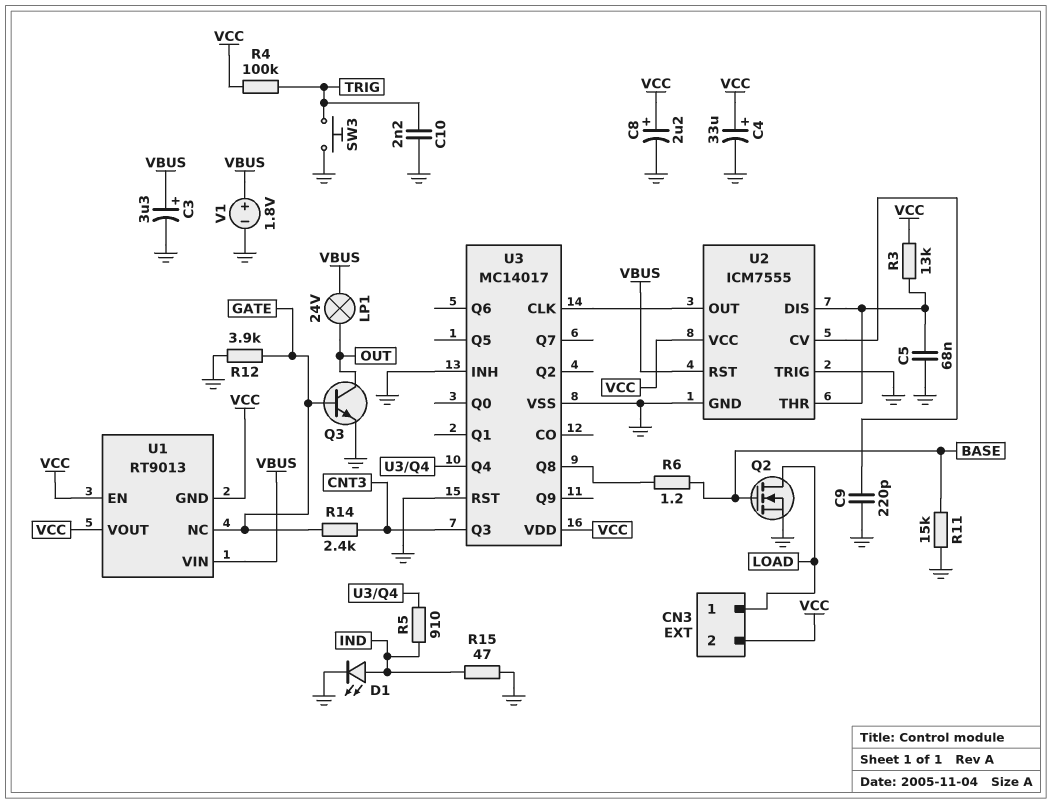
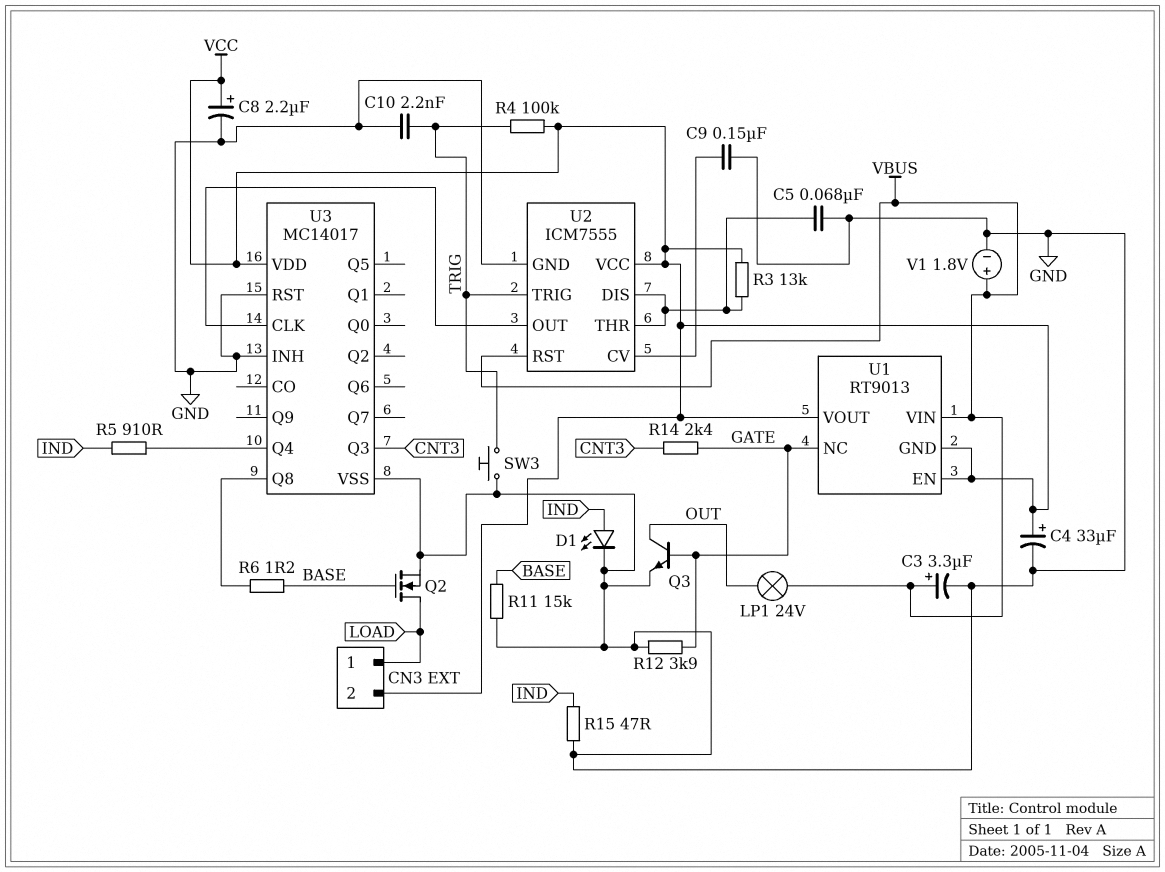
C9: 220pF (GND, U2/CV) -> 150nF (GND, U2/CV)
U2 pin TRIG: GND -> TRIG

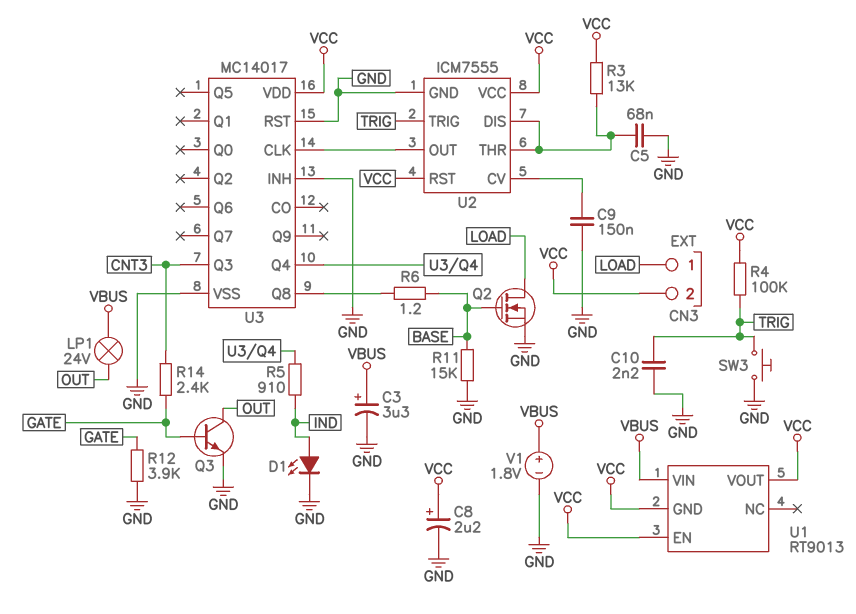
C4: 33uF (plus VCC, minus GND) -> none
R15: 47 (GND, IND) -> none
U1 pin NC: GATE -> none
U2 pin RST: VBUS -> VCC

